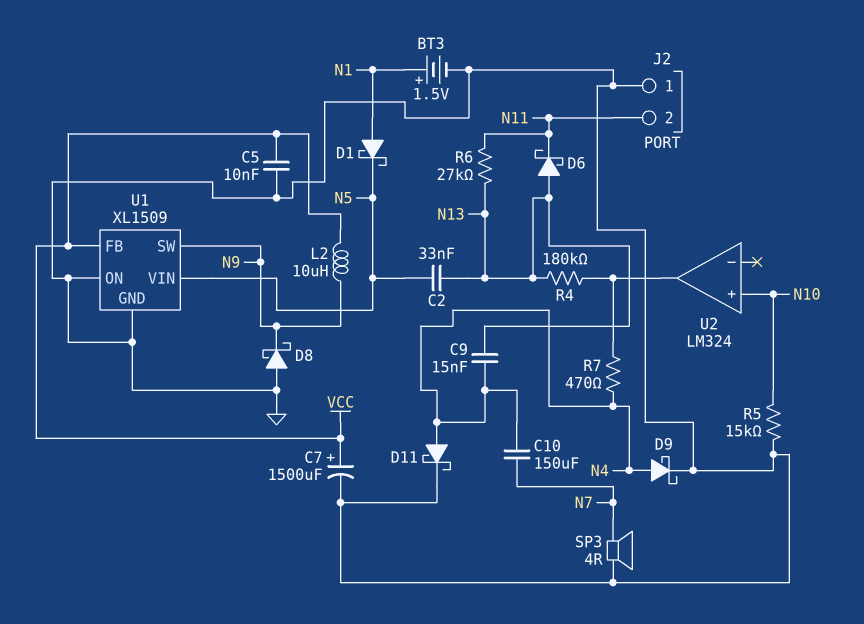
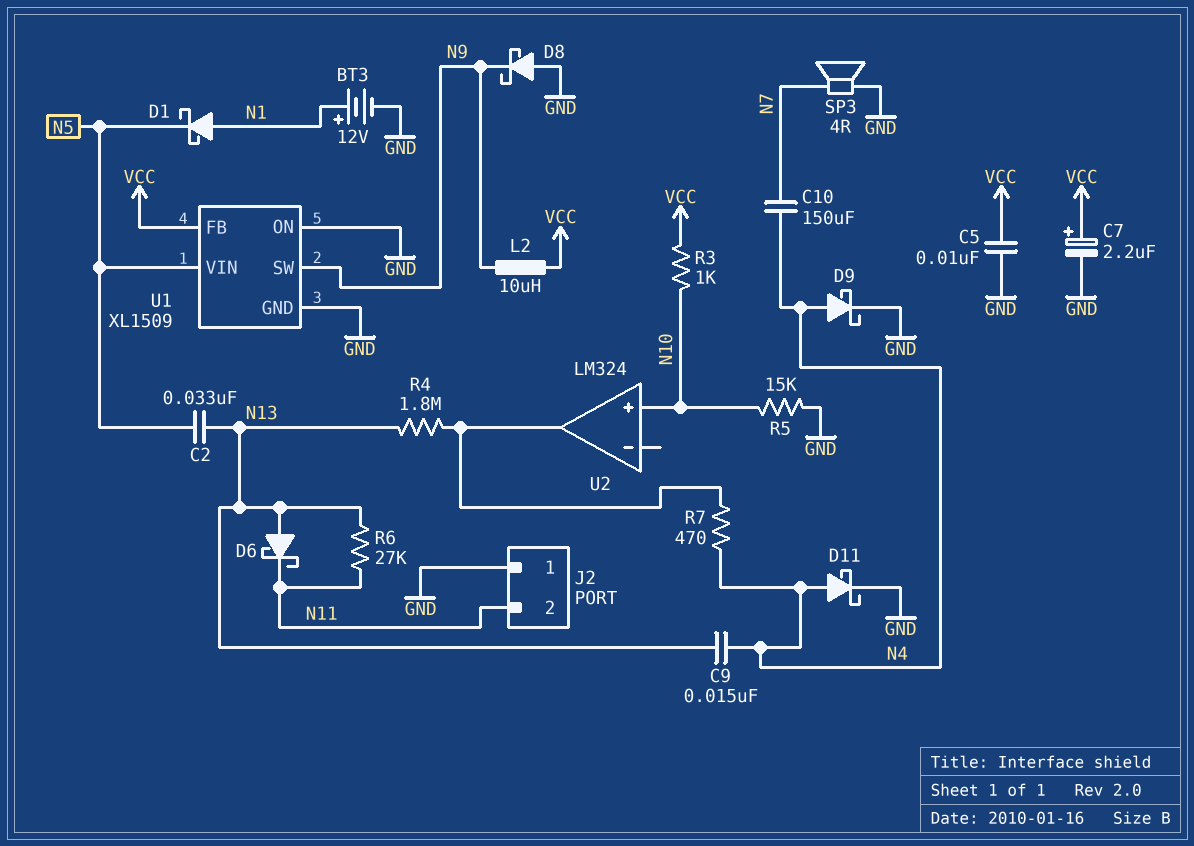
BT3: 1.5V (plus N1, minus GND) -> 12V (plus N1, minus GND)
C7: 1500uF (plus VCC, minus GND) -> 2.2uF (plus VCC, minus GND)
R3: none -> 1k (N10, VCC)
R4: 180k (N13, U2/out) -> 1.8M (N13, U2/out)

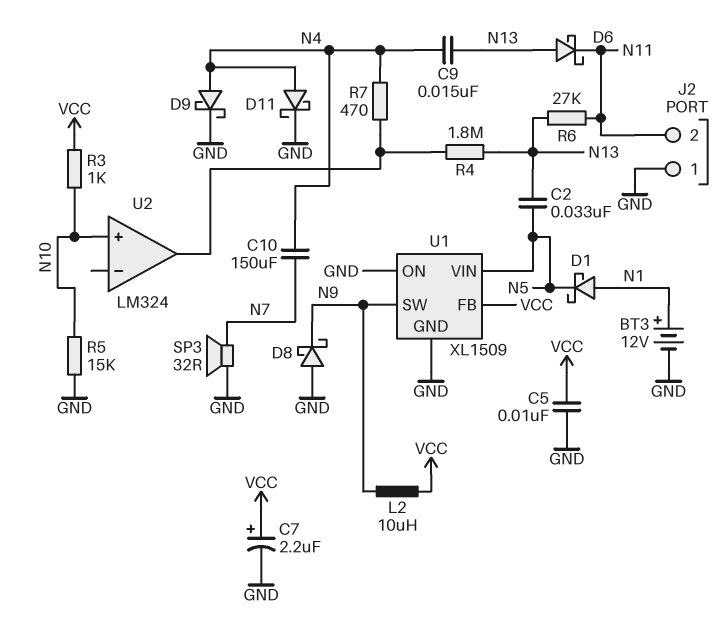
SP3: speaker 4R (GND, N7) -> speaker 32R (GND, N7)

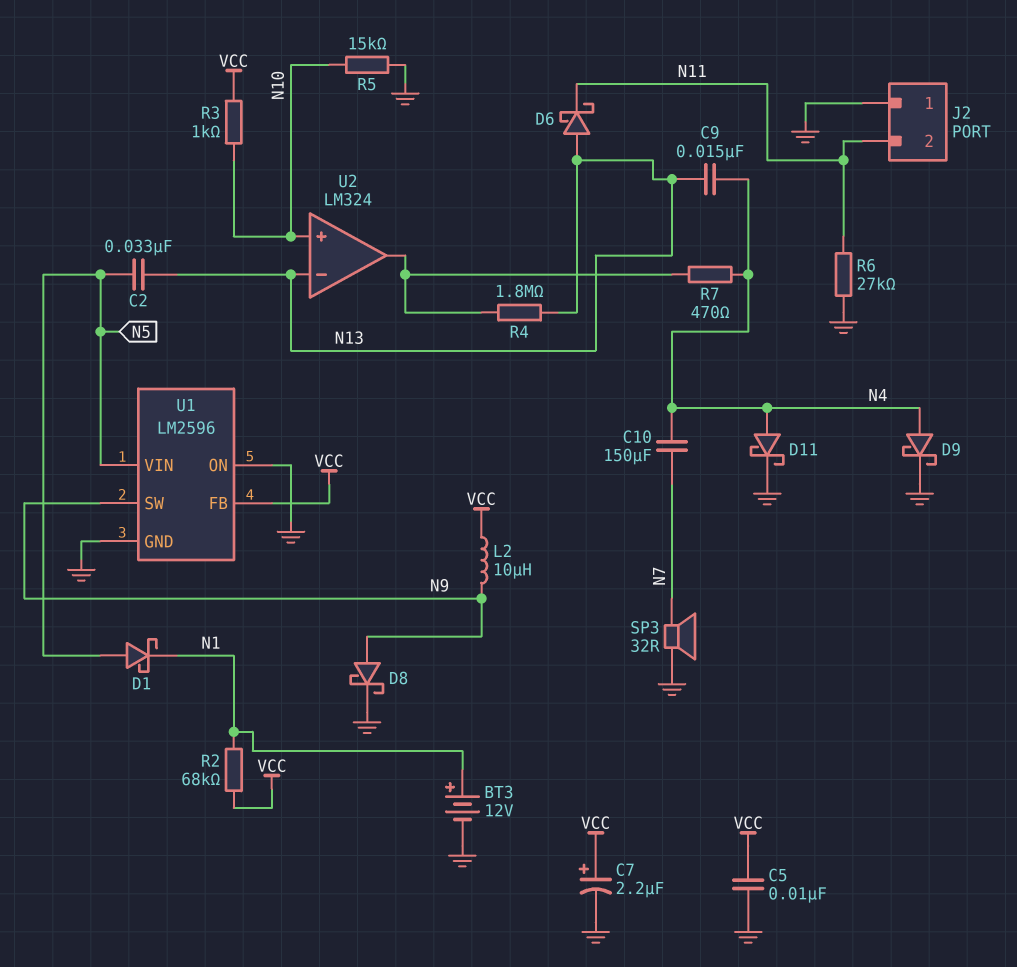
D1: schottky (A N1, K N5) -> schottky (A N5, K N1)
D8: schottky (A GND, K N9) -> schottky (A N9, K GND)
R2: none -> 68k (N1, VCC)
R6: 27k (N11, N13) -> 27k (GND, N11)
U1: XL1509 -> LM2596
U2 pin in-: none -> N13

